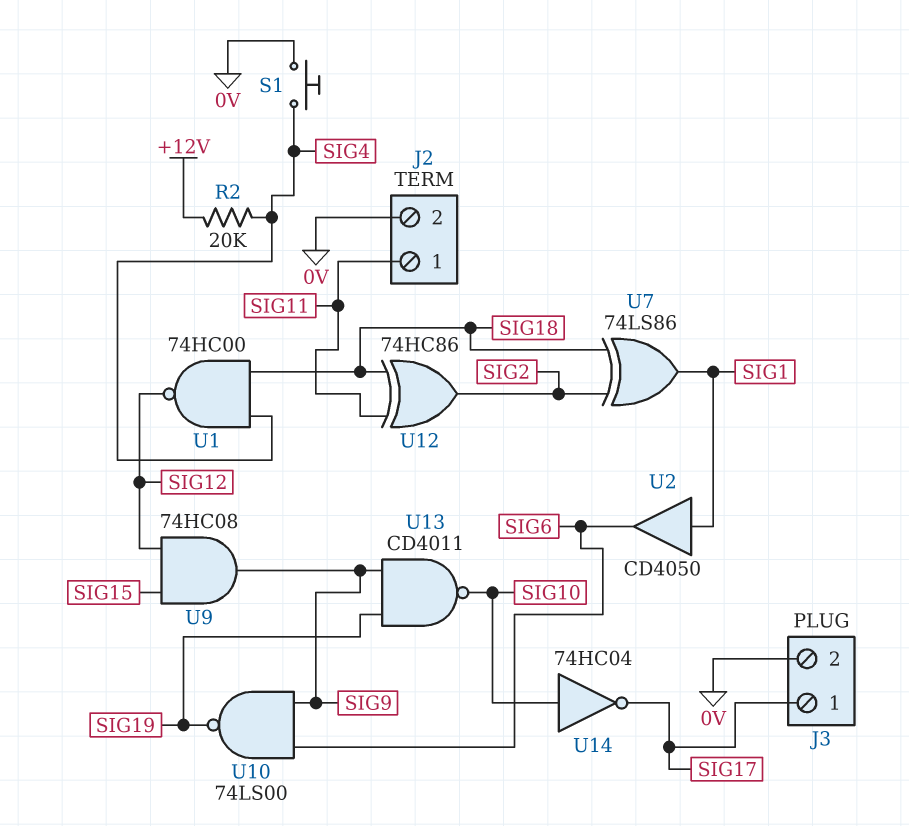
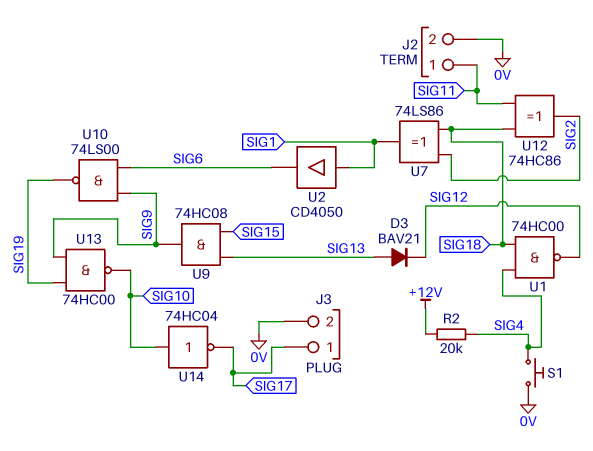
D3: none -> diode BAV21 (A SIG13, K SIG12)
U9: AND 74HC08 (in SIG12, in SIG15, out SIG9) -> AND 74HC08 (in SIG13, in SIG15, out SIG9)
U13: NAND CD4011 (in SIG9, in SIG19, out SIG10) -> NAND 74HC00 (in SIG9, in SIG19, out SIG10)

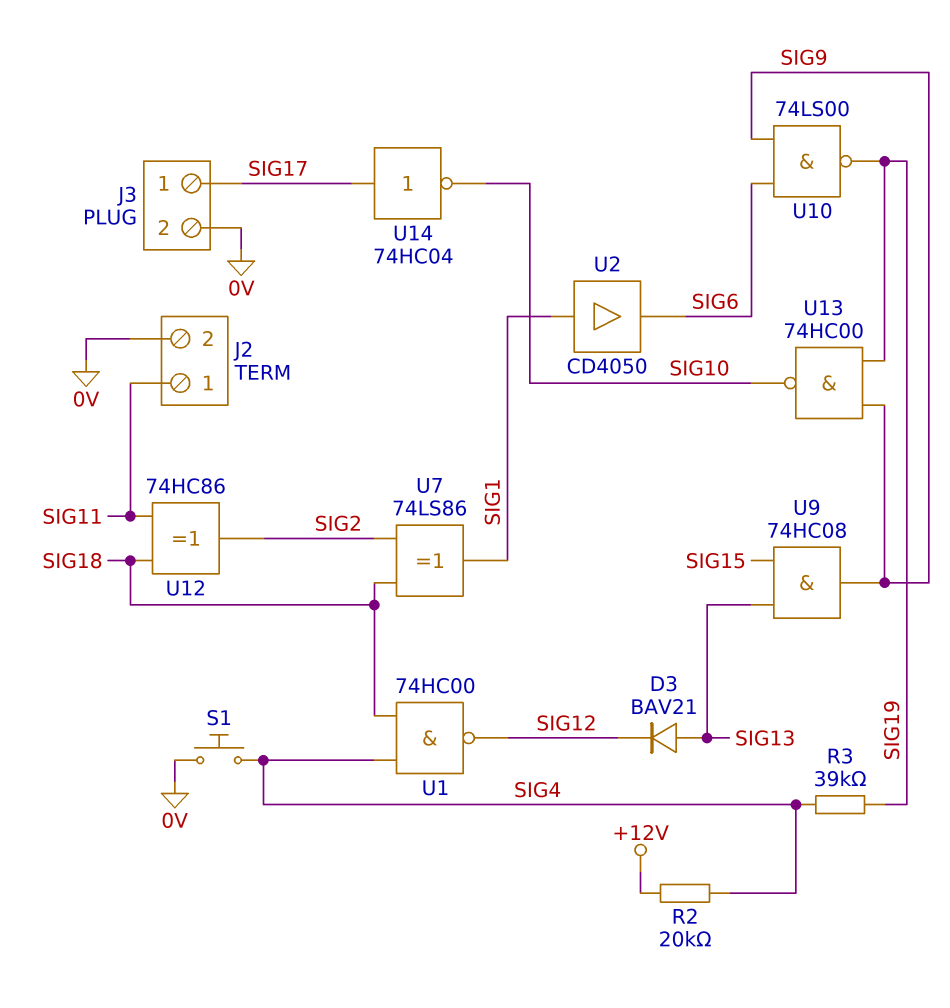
R3: none -> 39k (SIG4, SIG19)
U14: NOT 74HC04 (in SIG10, out SIG17) -> NOT 74HC04 (in SIG17, out SIG10)

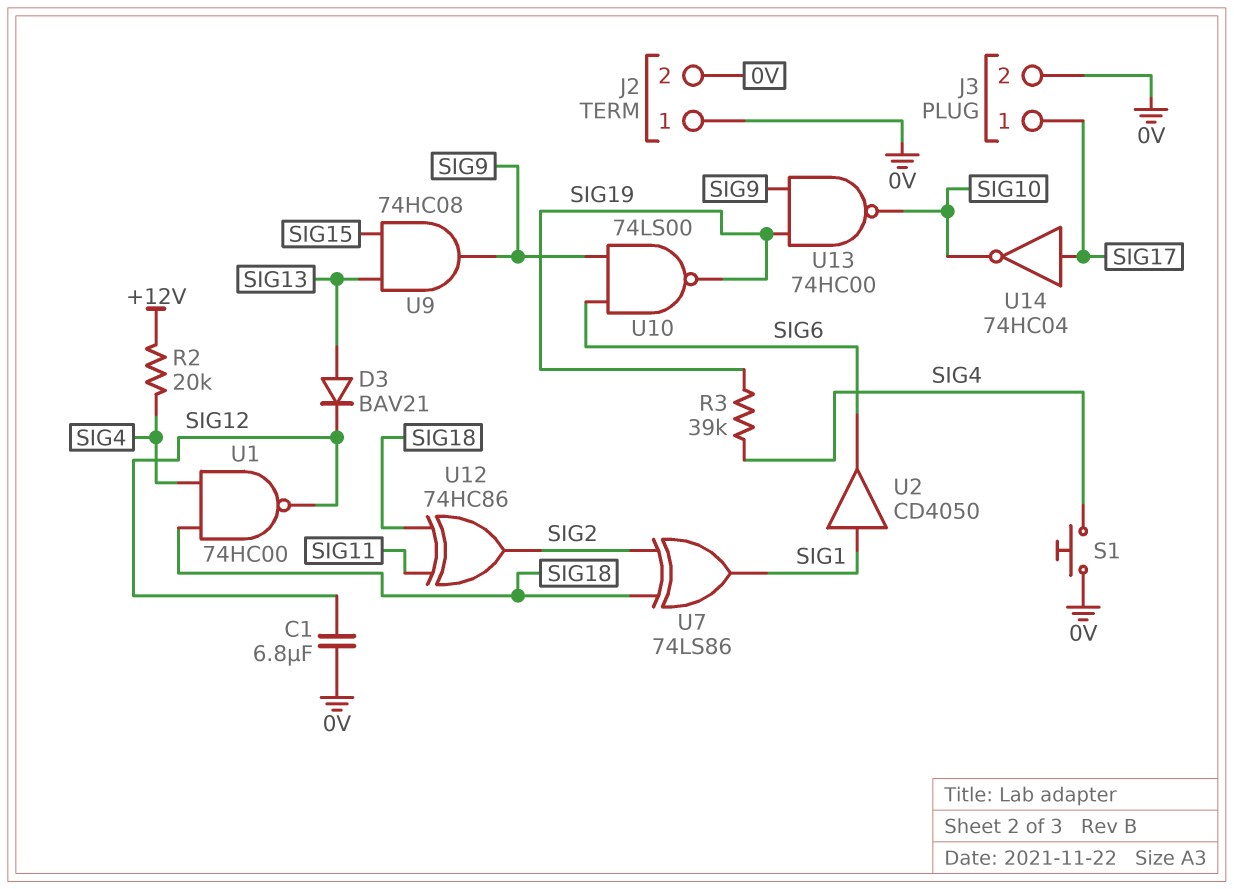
C1: none -> 6.8uF (0V, SIG12)
J2 pin 1: SIG11 -> 0V

